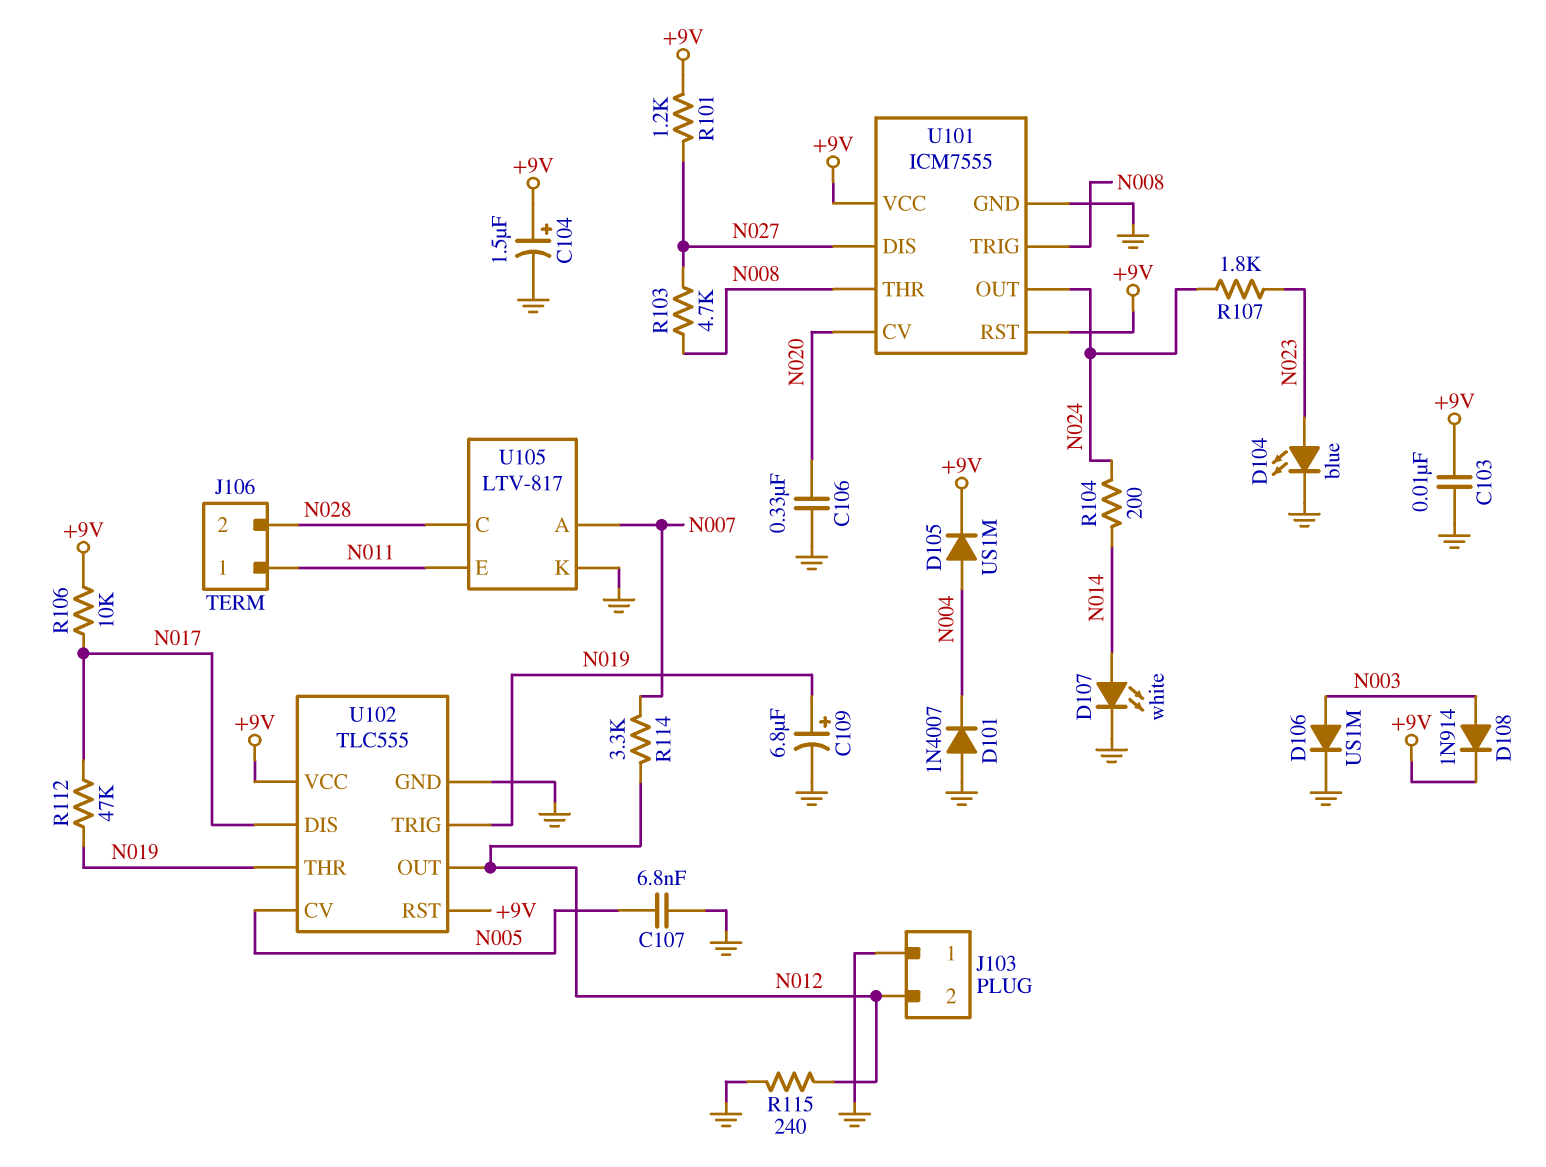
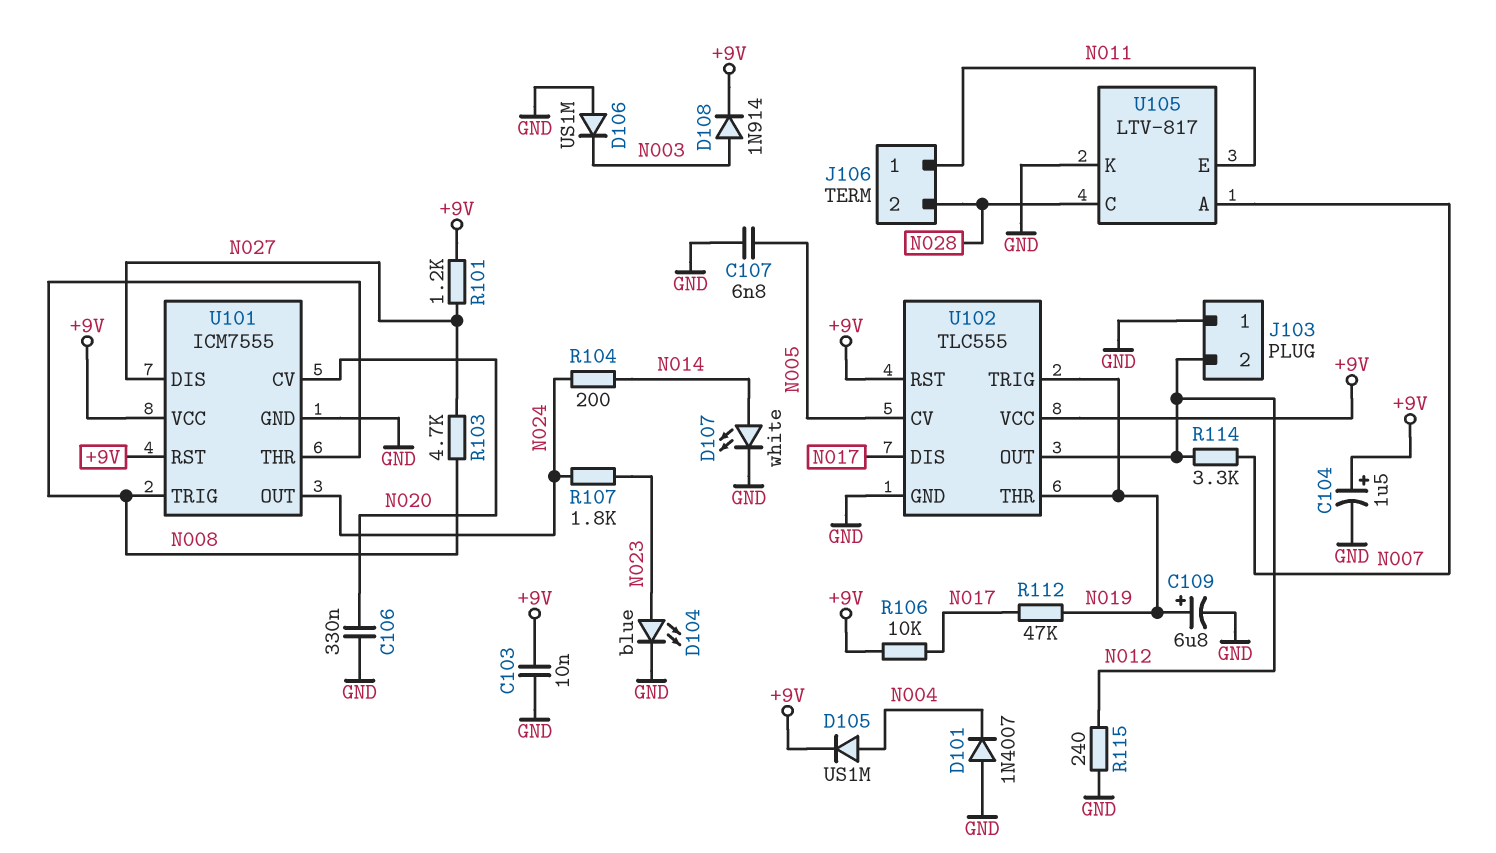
D106: diode US1M (A N003, K GND) -> diode US1M (A GND, K N003)

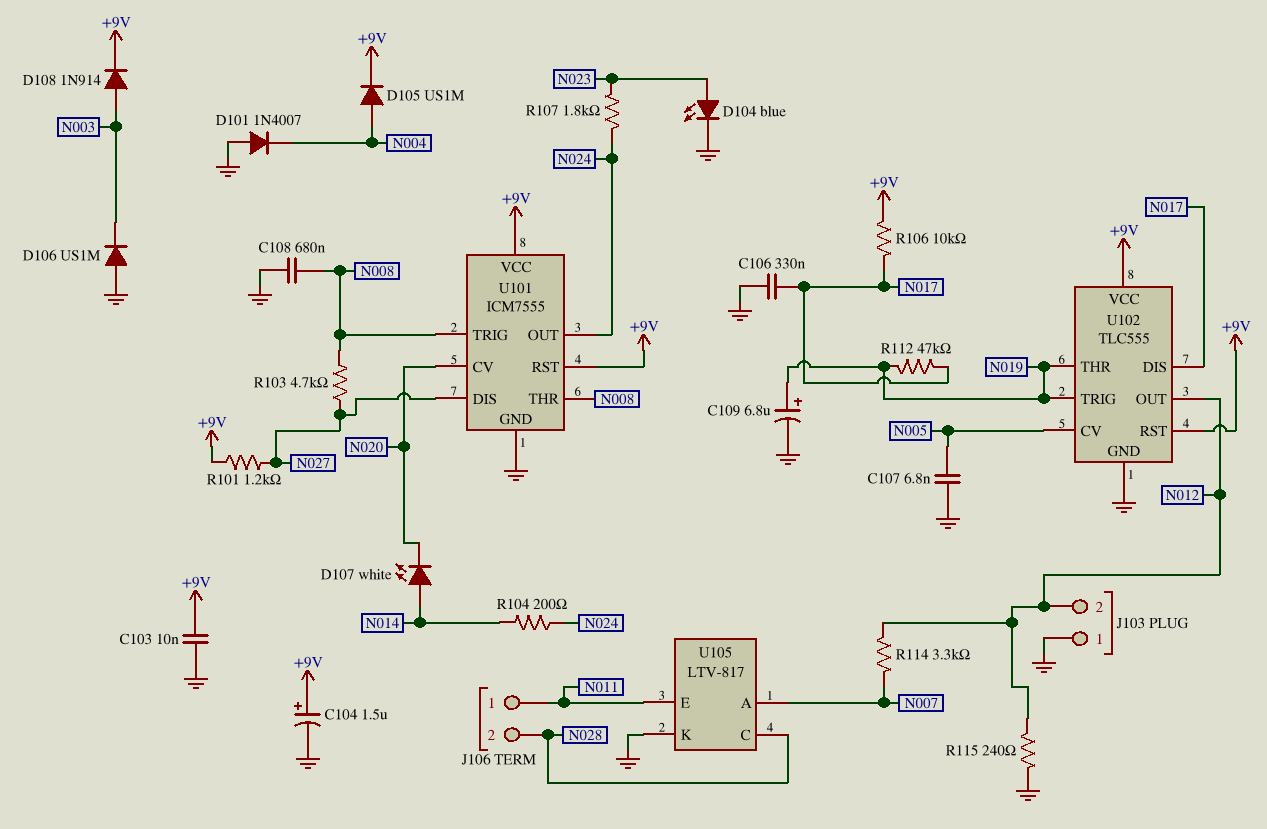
C106: 330nF (GND, N020) -> 330nF (GND, N017)
C108: none -> 680nF (GND, N008)
D107: LED white (A N014, K GND) -> LED white (A N014, K N020)

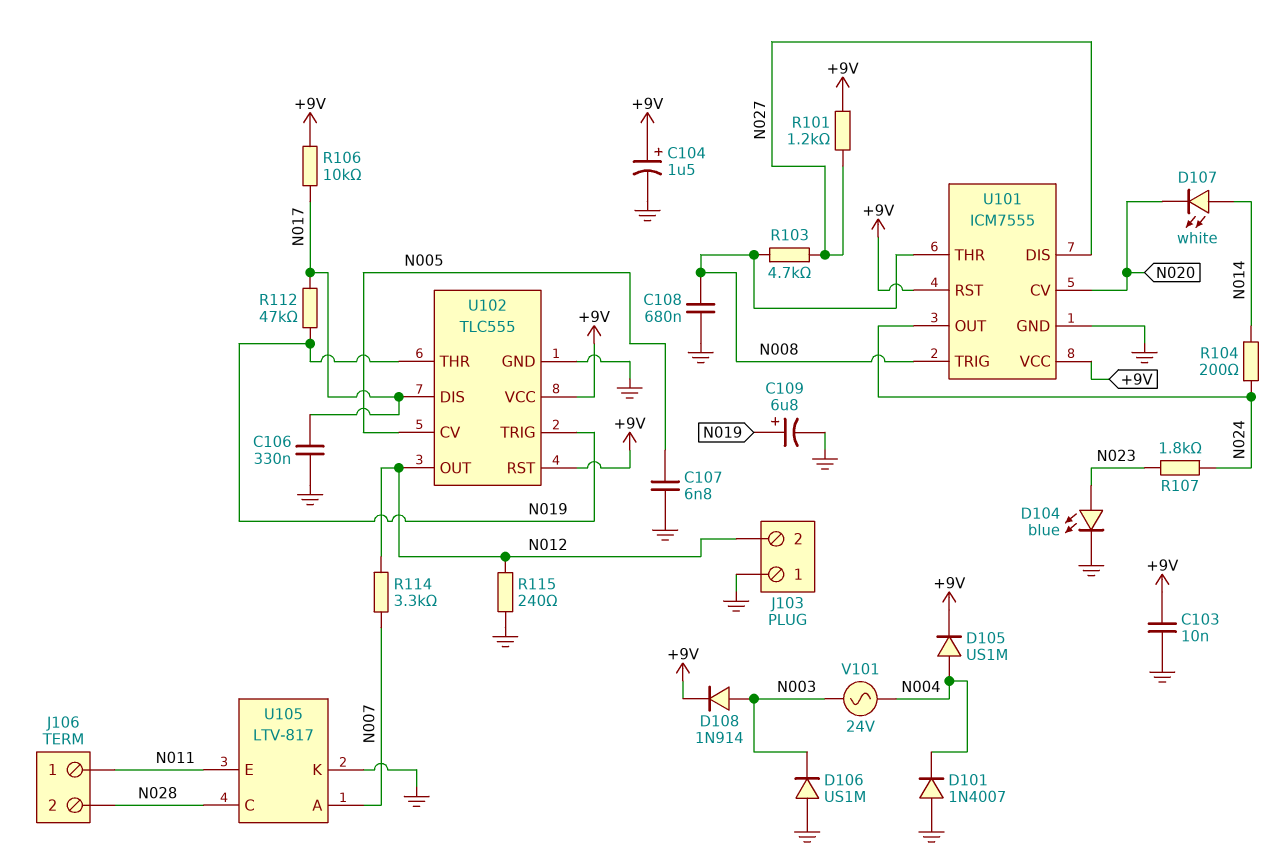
V101: none -> AC 24V (N003, N004)

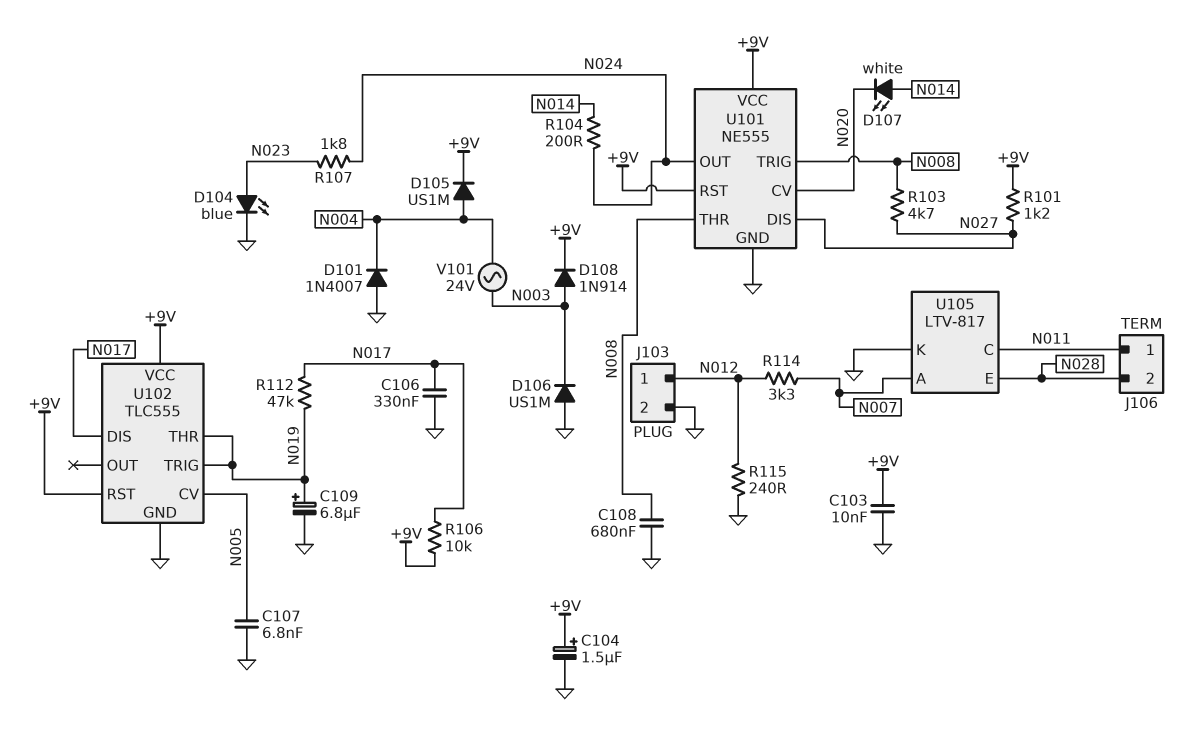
J103 pin 1: GND -> N012
J103 pin 2: N012 -> GND
U101: ICM7555 -> NE555
U102 pin OUT: N012 -> none
U105 pin C: N028 -> N011
U105 pin E: N011 -> N028

